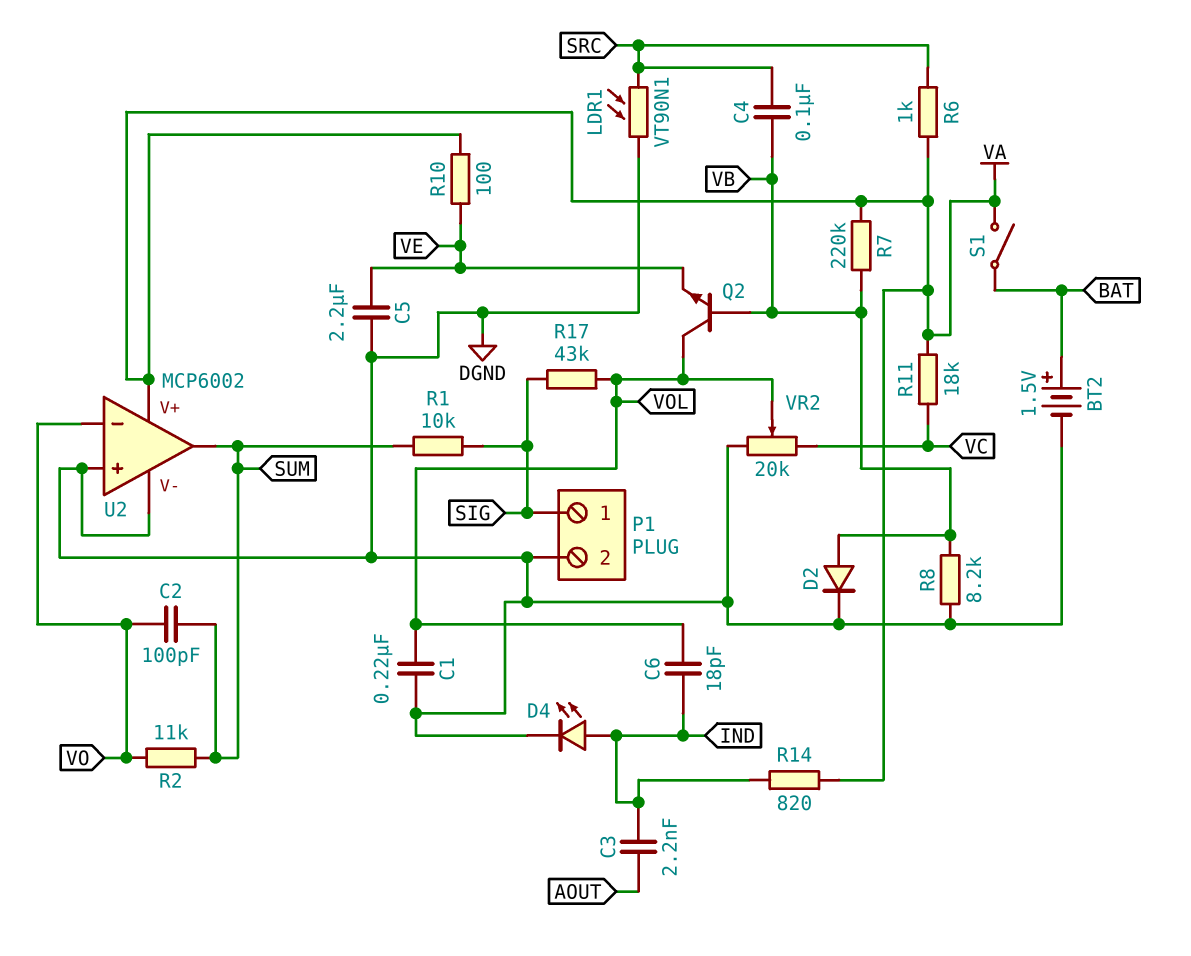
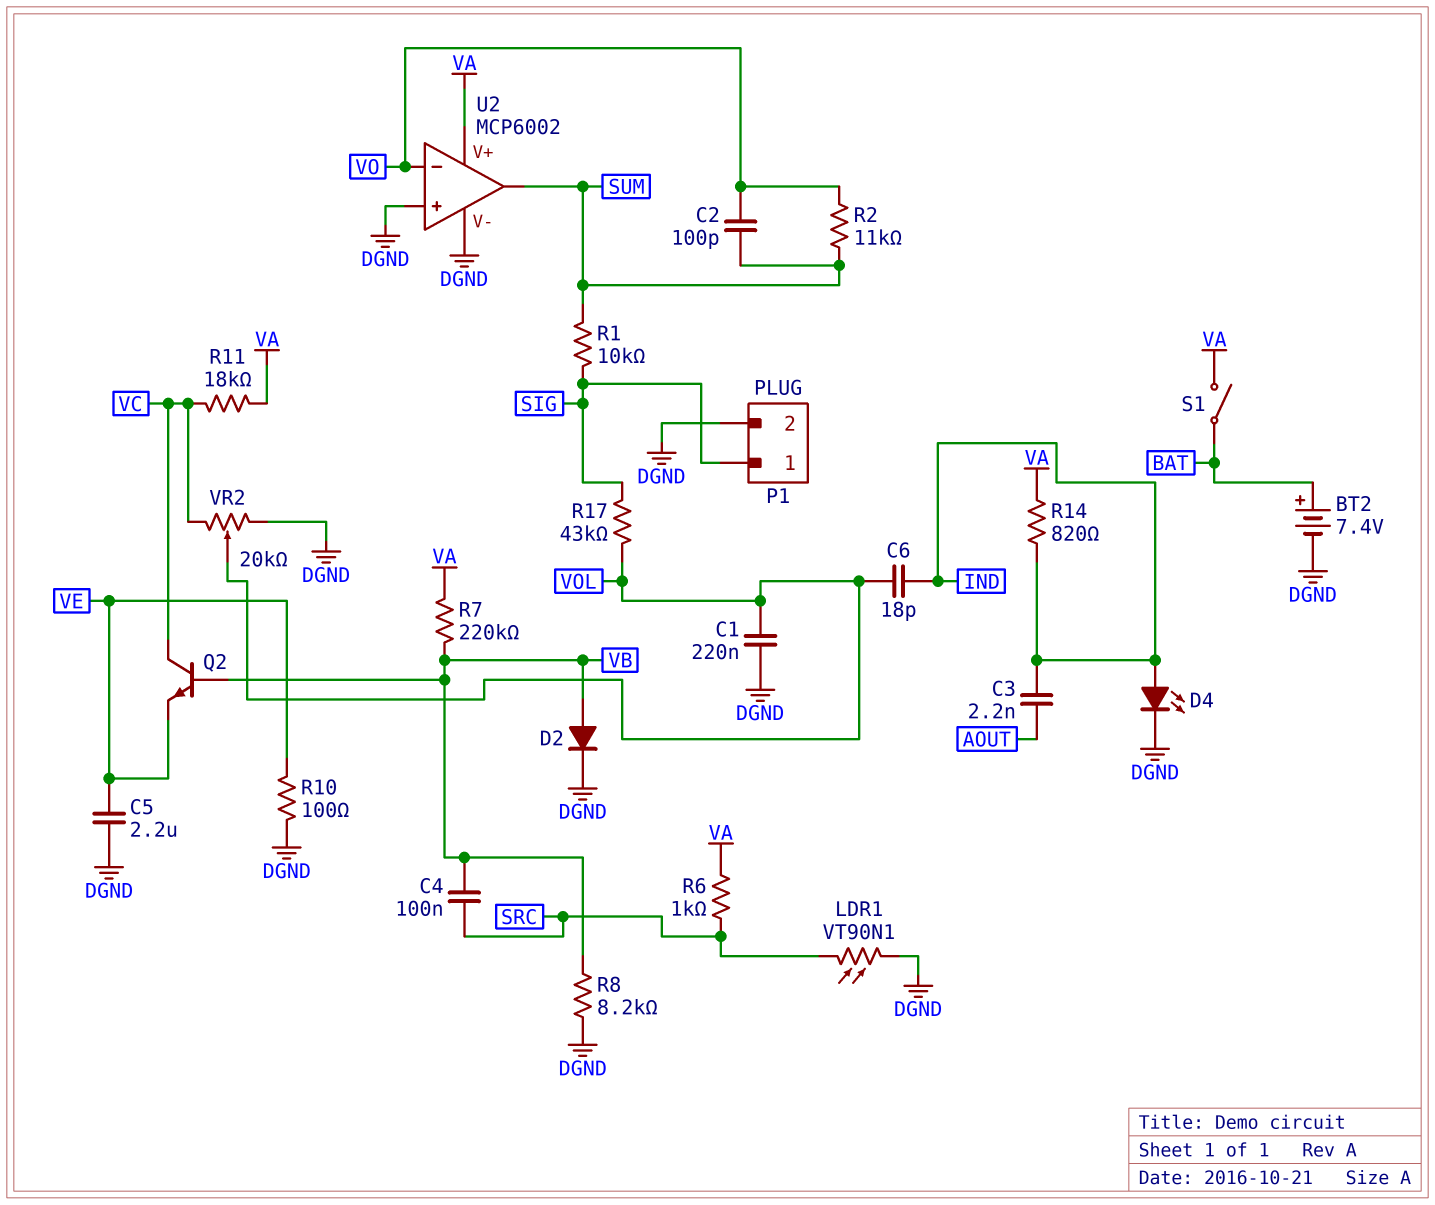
BT2: 1.5V (plus BAT, minus DGND) -> 7.4V (plus BAT, minus DGND)
Q2: NPN (B VB, C VOL, E VE) -> NPN (B VB, C VC, E VE)
R10: 100 (VA, VE) -> 100 (DGND, VE)

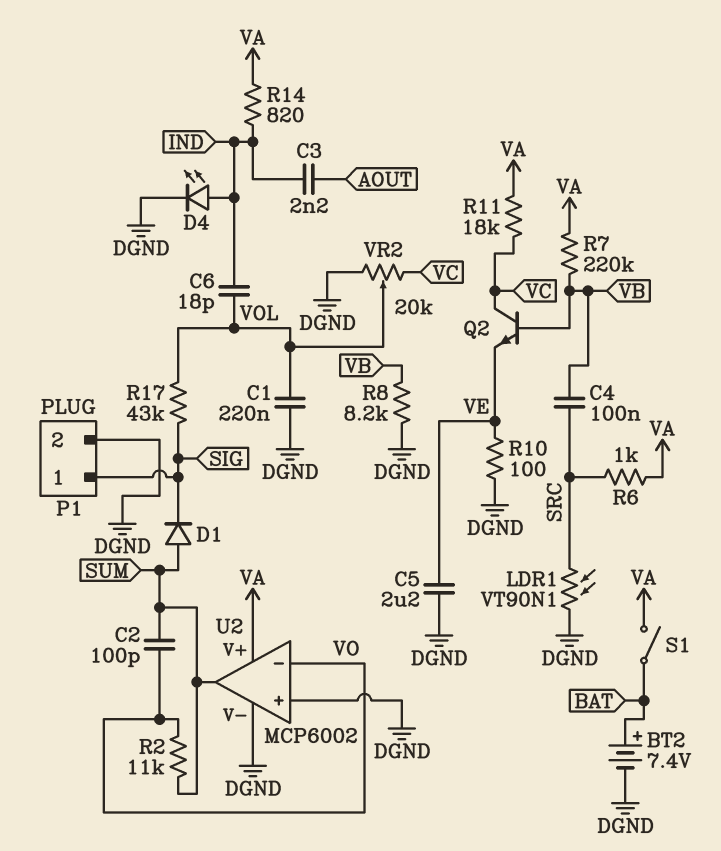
D1: none -> diode (A SUM, K SIG)
D2: diode (A VB, K DGND) -> none
R1: 10k (SIG, SUM) -> none

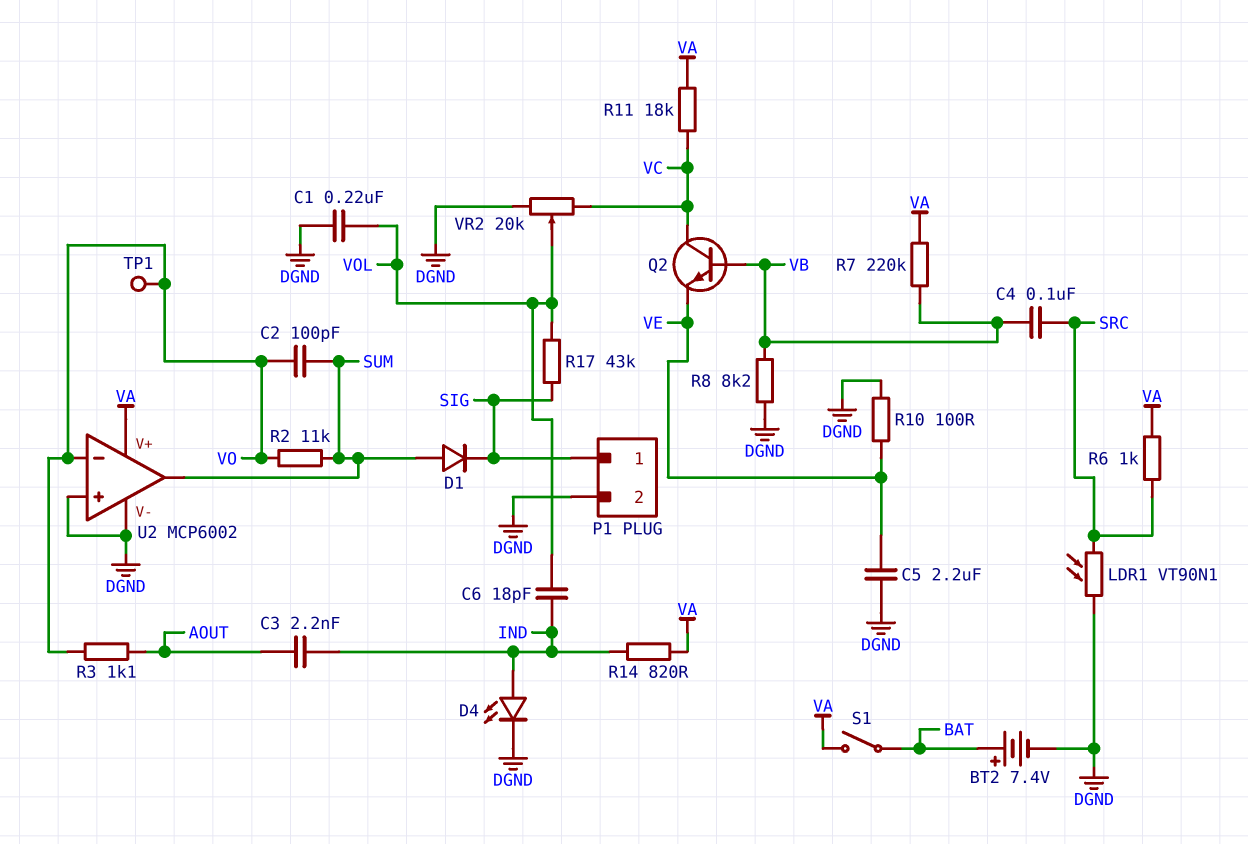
R3: none -> 1.1k (AOUT, VO)
TP1: none -> test point (VO)

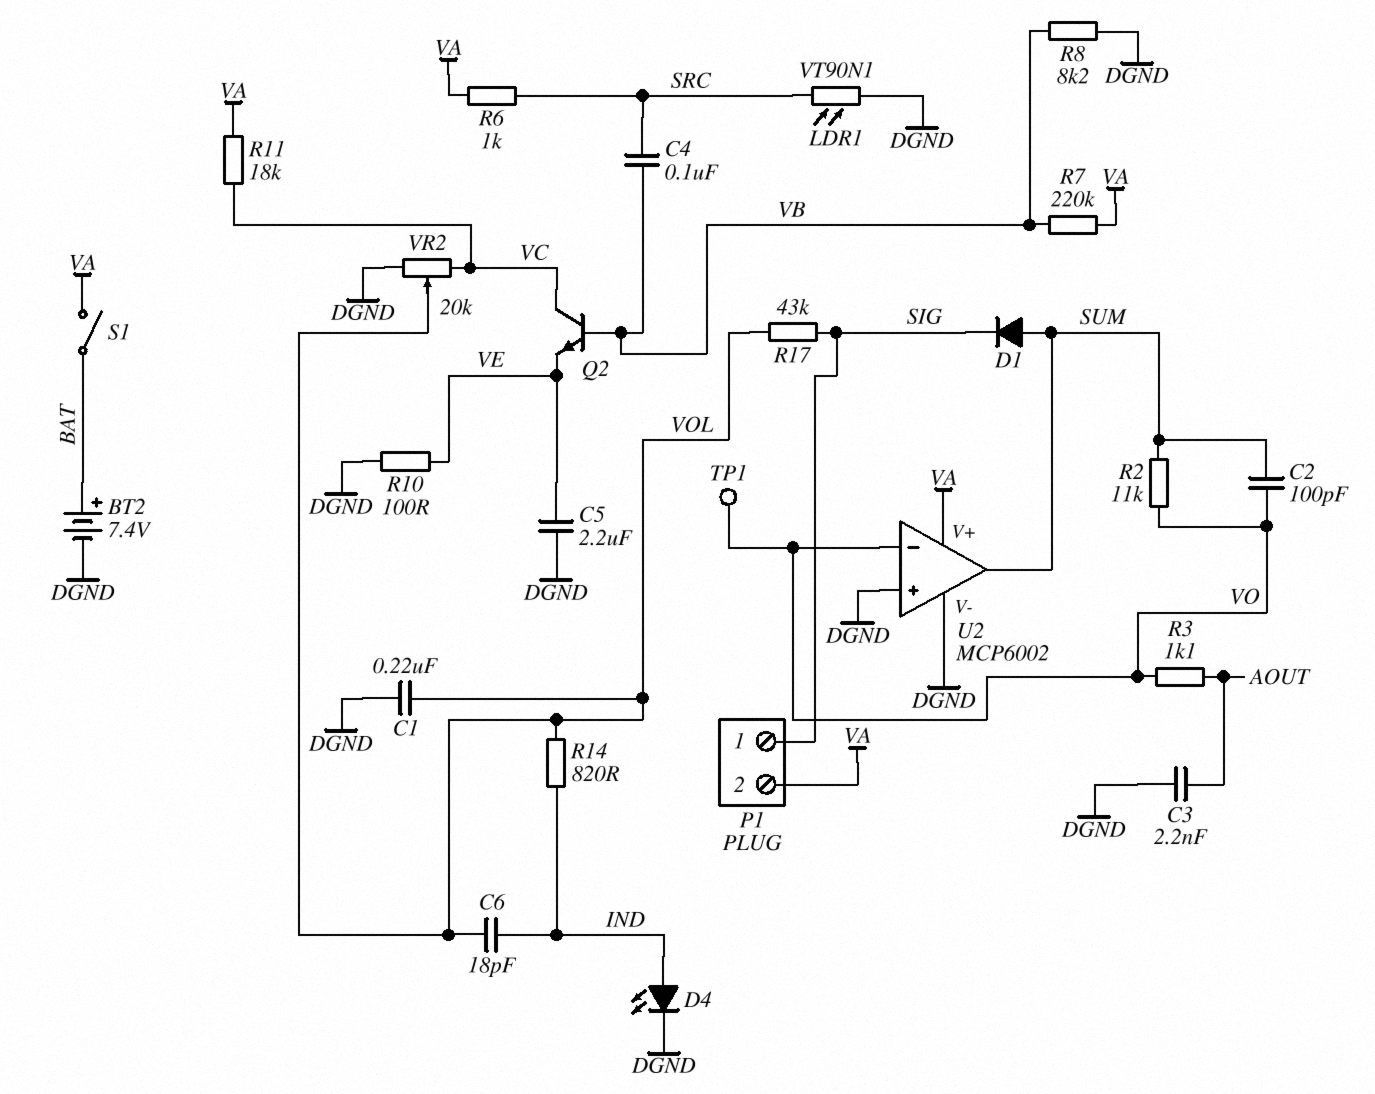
C3: 2.2nF (AOUT, IND) -> 2.2nF (AOUT, DGND)
P1 pin 2: DGND -> VA
R14: 820 (IND, VA) -> 820 (IND, VOL)

